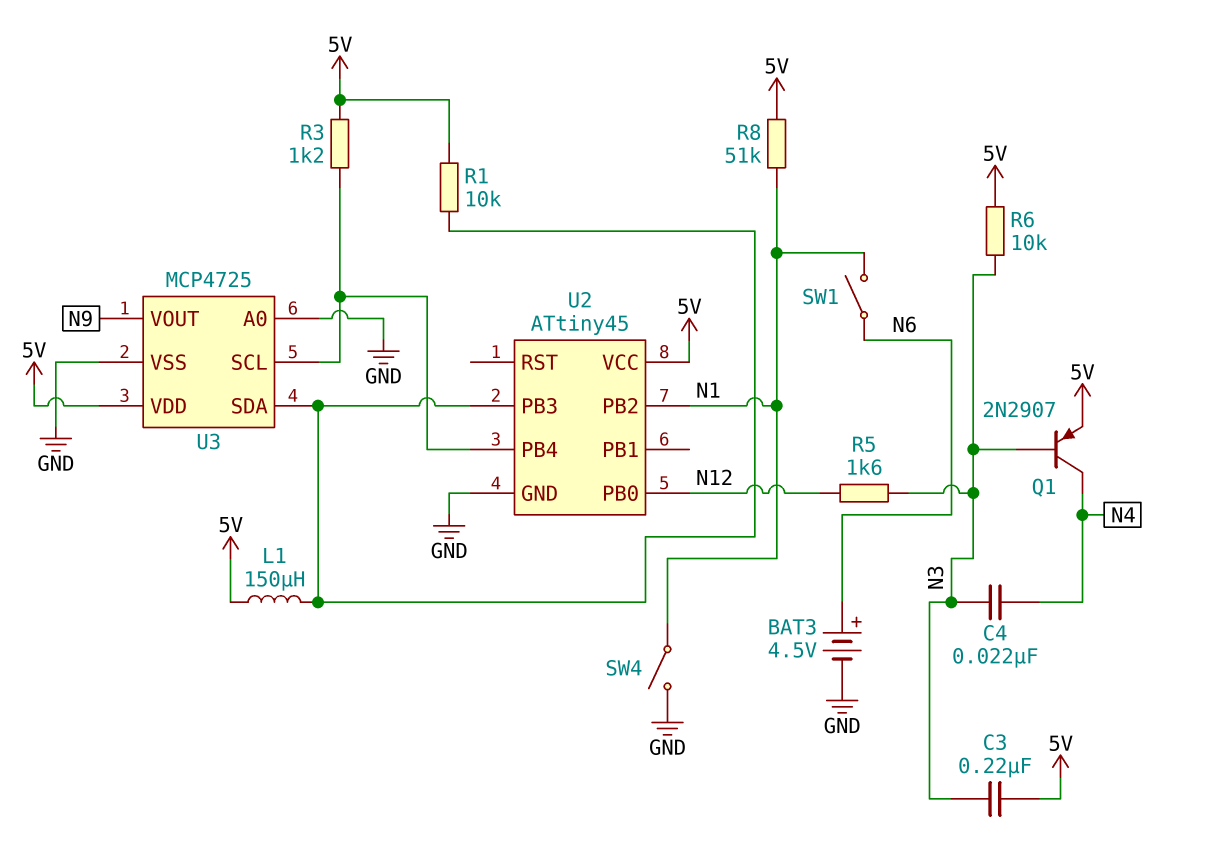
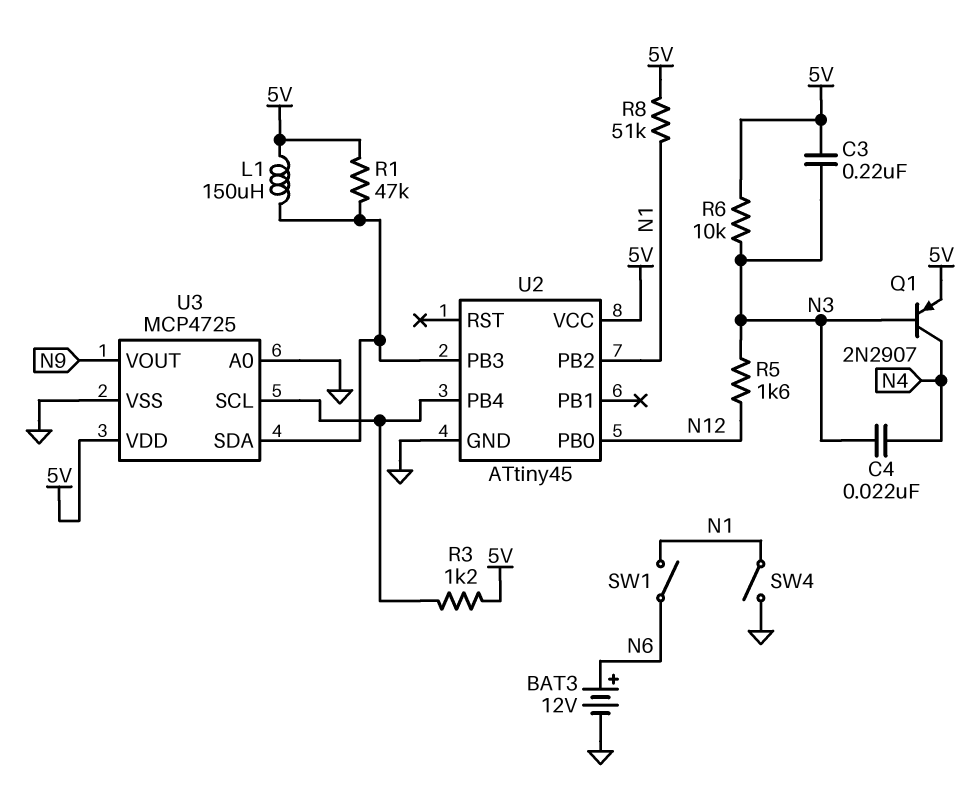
BAT3: 4.5V (plus N6, minus GND) -> 12V (plus N6, minus GND)
R1: 10k (5V, U2/PB3) -> 47k (5V, U2/PB3)

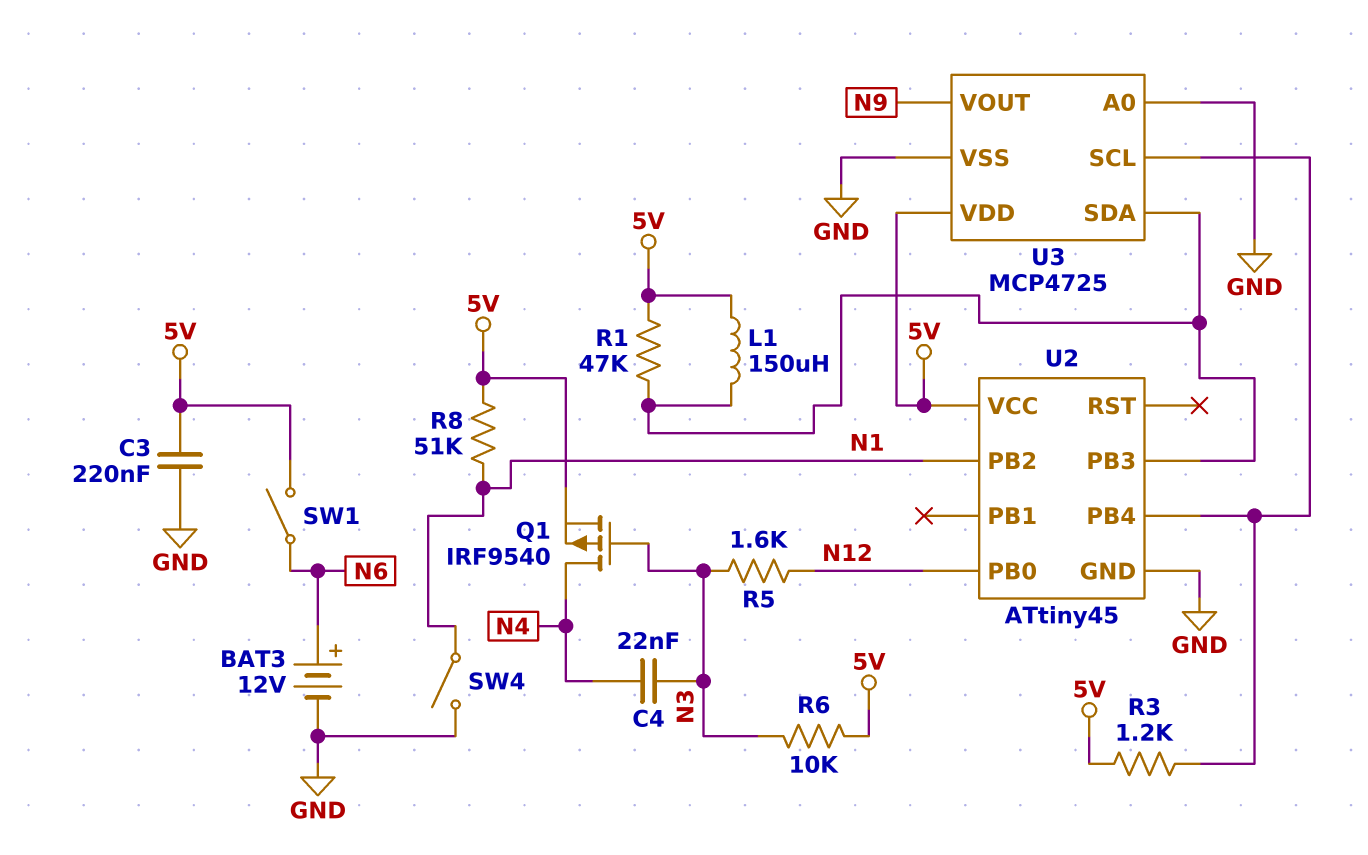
C3: 220nF (5V, N3) -> 220nF (5V, GND)
Q1: PNP 2N2907 (B N3, C N4, E 5V) -> PMOS IRF9540 (G N3, D N4, S 5V)
SW1: switch (N1, N6) -> switch (5V, N6)

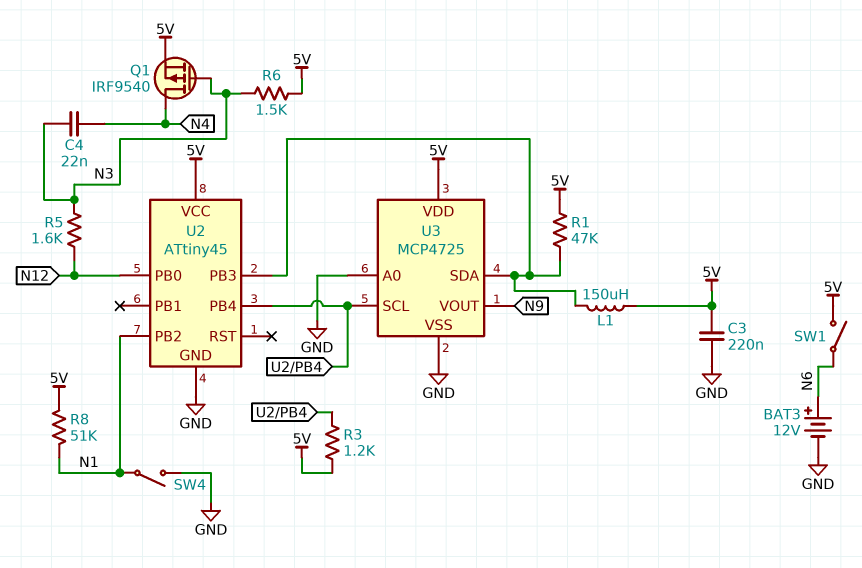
R6: 10k (5V, N3) -> 1.5k (5V, N3)

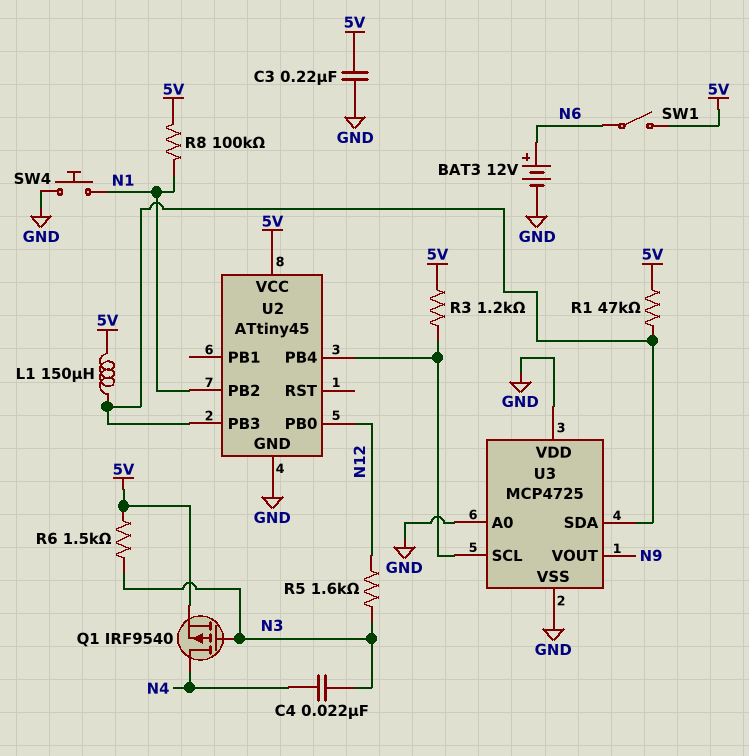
R8: 51k (5V, N1) -> 100k (5V, N1)
SW4: switch (GND, N1) -> button (GND, N1)
U3 pin VDD: 5V -> GND

